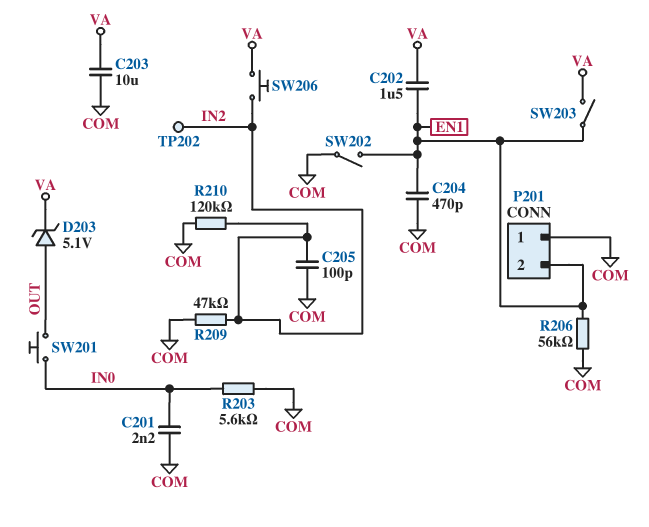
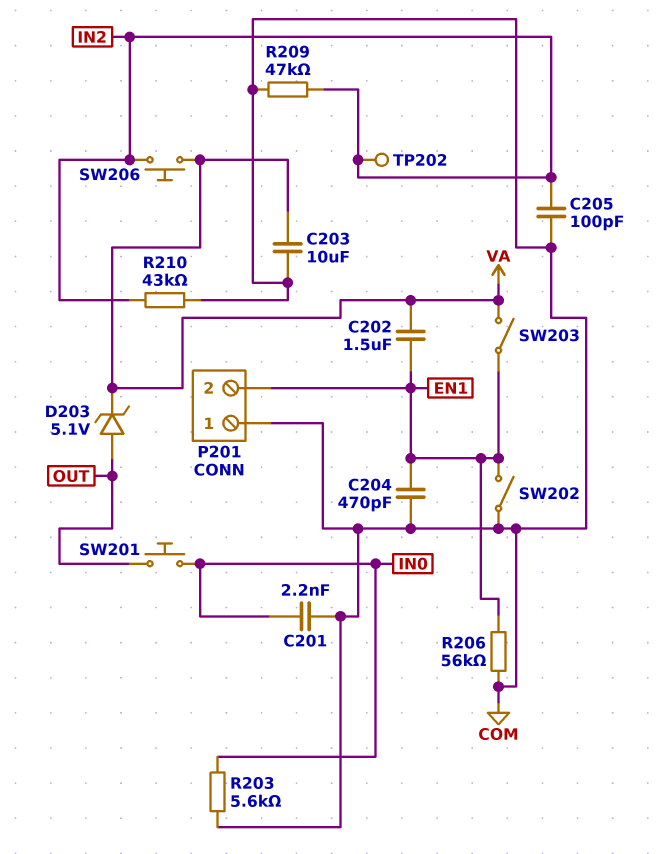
R210: 120k (COM, IN2) -> 43k (COM, IN2)

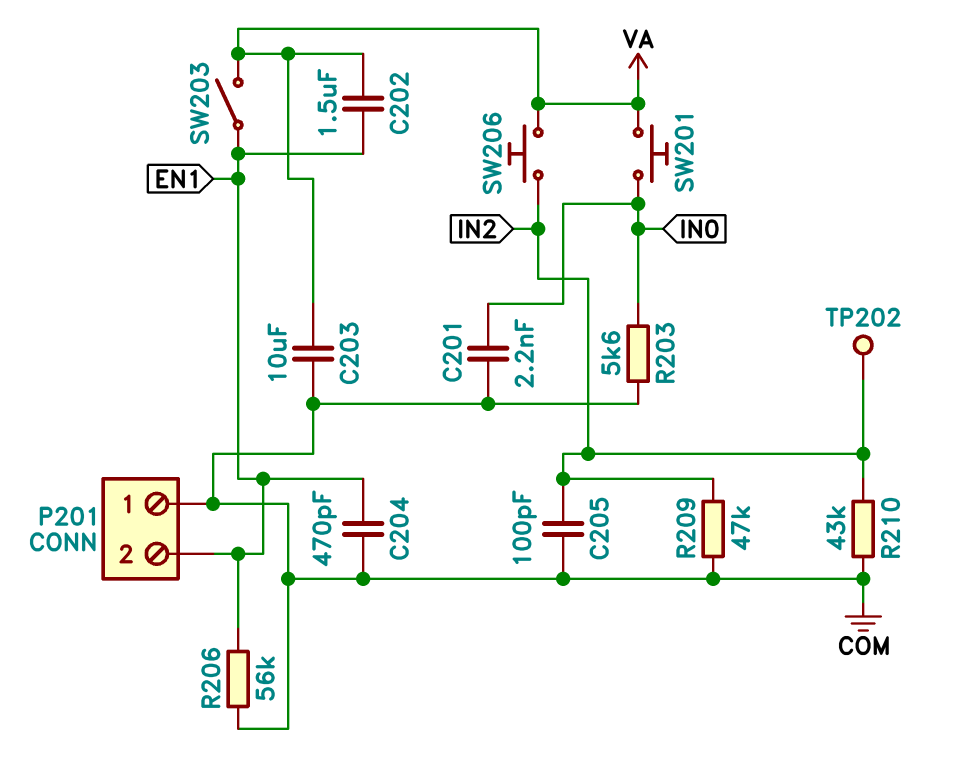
D203: zener 5.1V (A OUT, K VA) -> none
SW201: button (IN0, OUT) -> button (IN0, VA)
SW202: switch (COM, EN1) -> none

